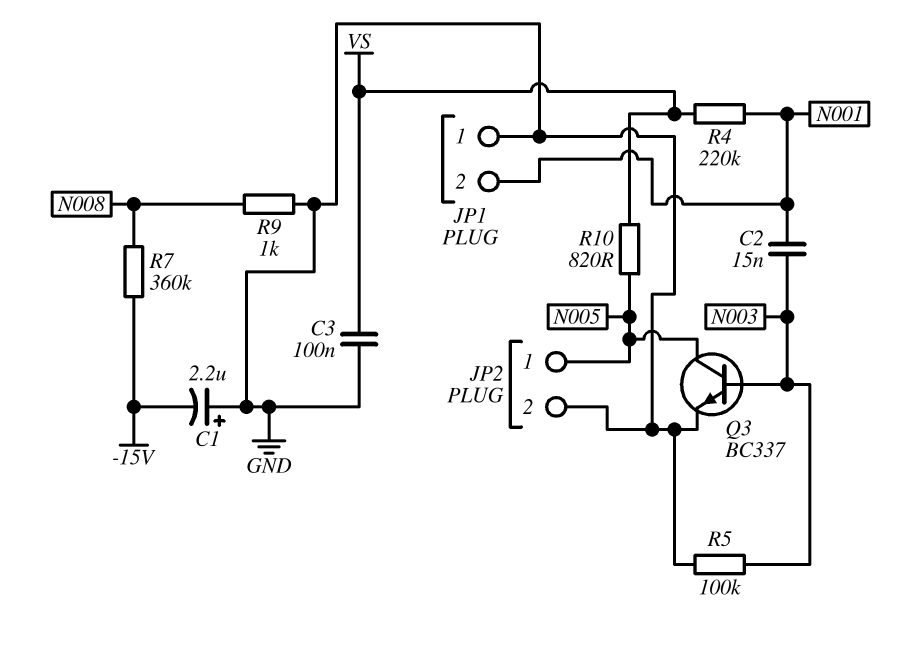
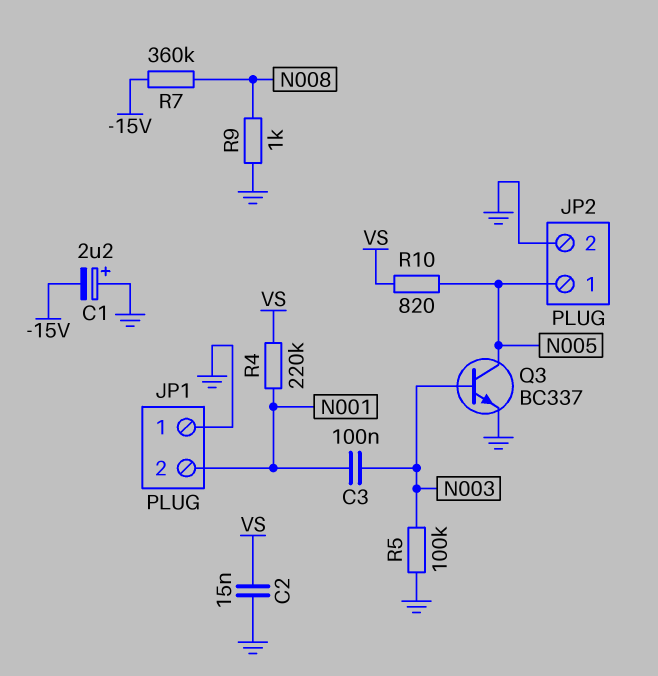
C2: 15nF (N001, N003) -> 15nF (GND, VS)
C3: 100nF (GND, VS) -> 100nF (N001, N003)

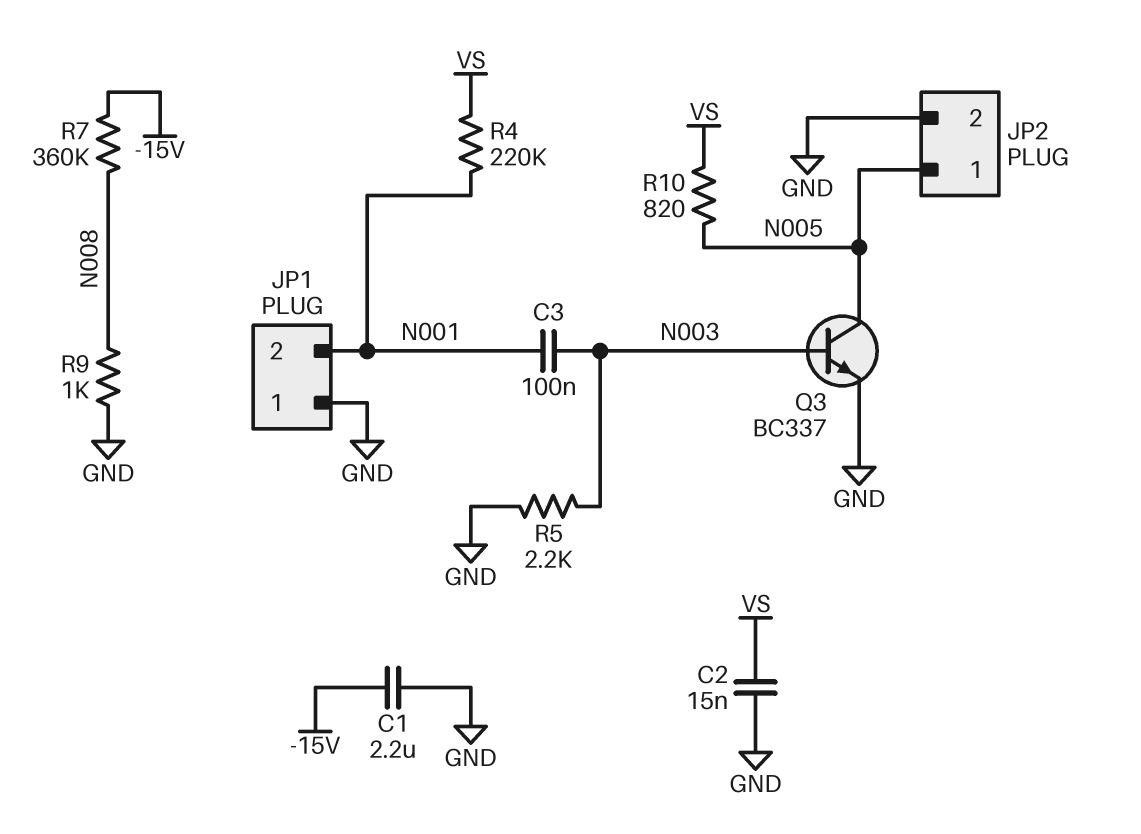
C1: 2.2uF (plus GND, minus -15V) -> 2.2uF (-15V, GND)
R5: 100k (GND, N003) -> 2.2k (GND, N003)

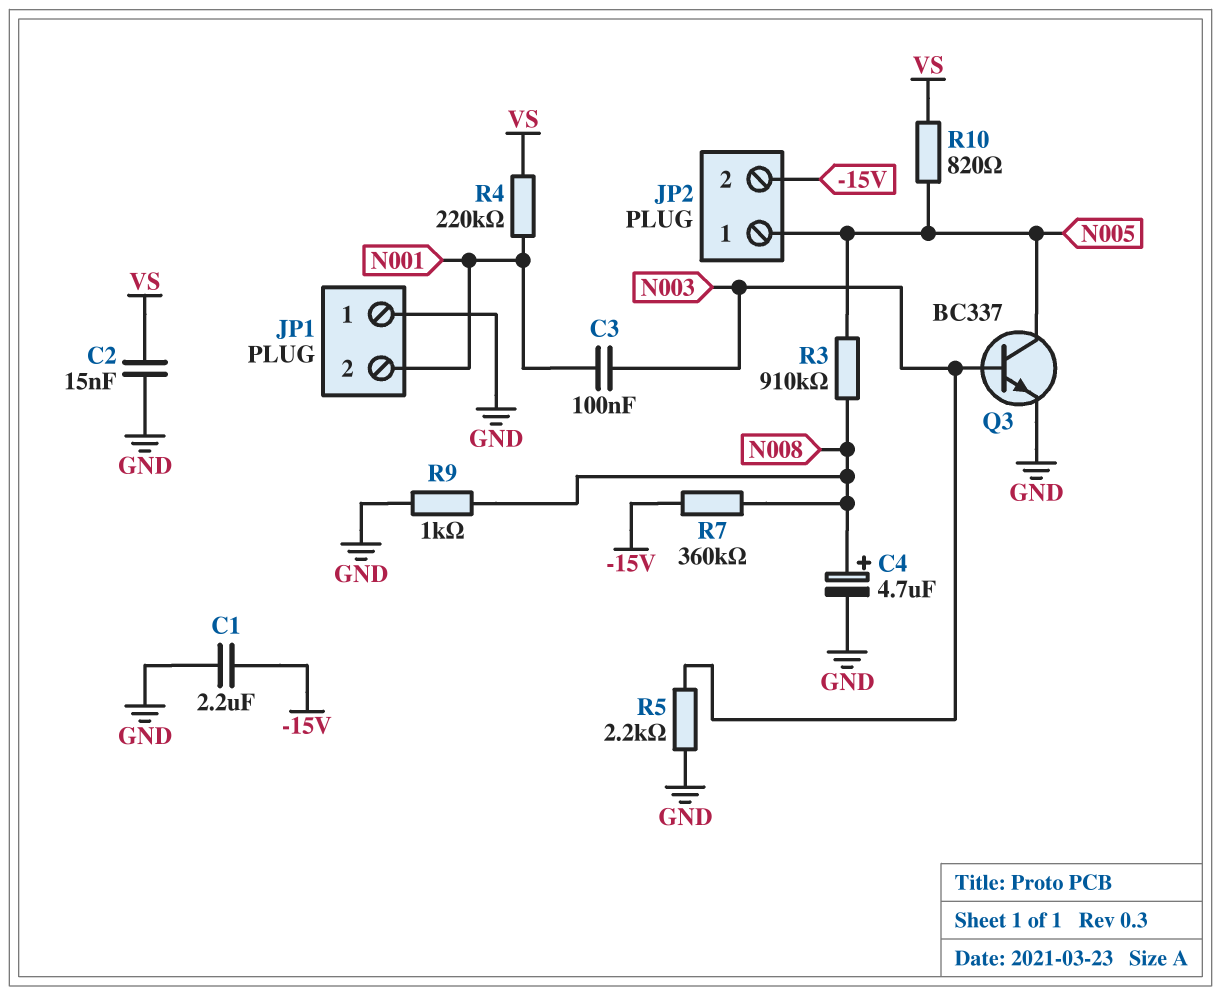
C4: none -> 4.7uF (plus N008, minus GND)
JP2 pin 2: GND -> -15V
R3: none -> 910k (N005, N008)

